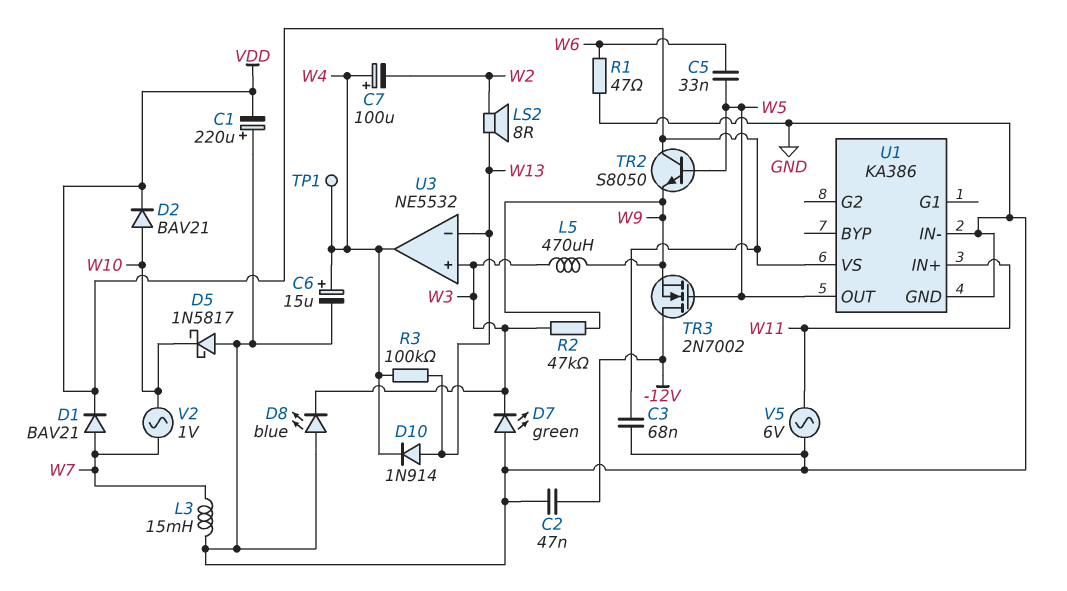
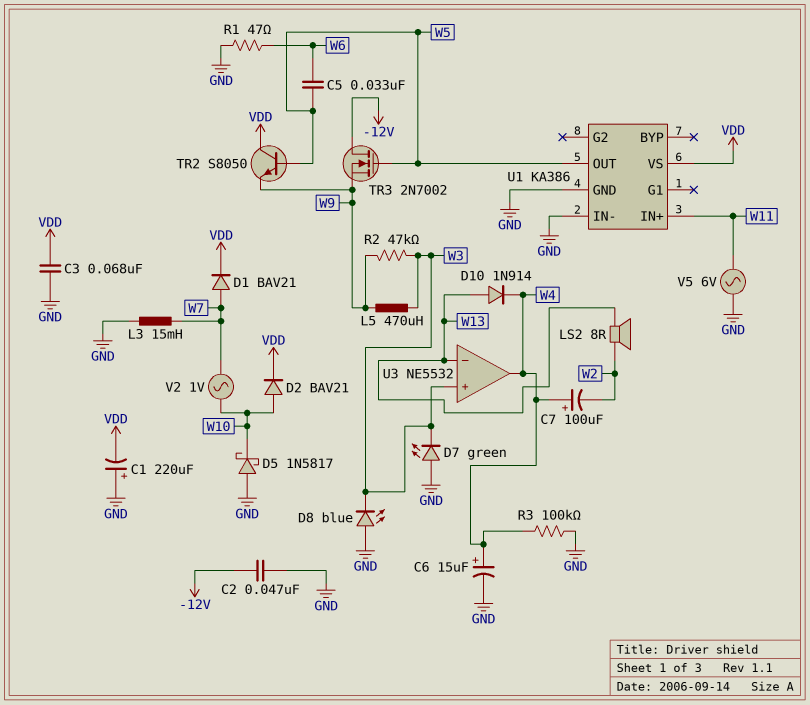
R3: 100k (W4, W13) -> 100k (GND, W4)
TP1: test point (W4) -> none

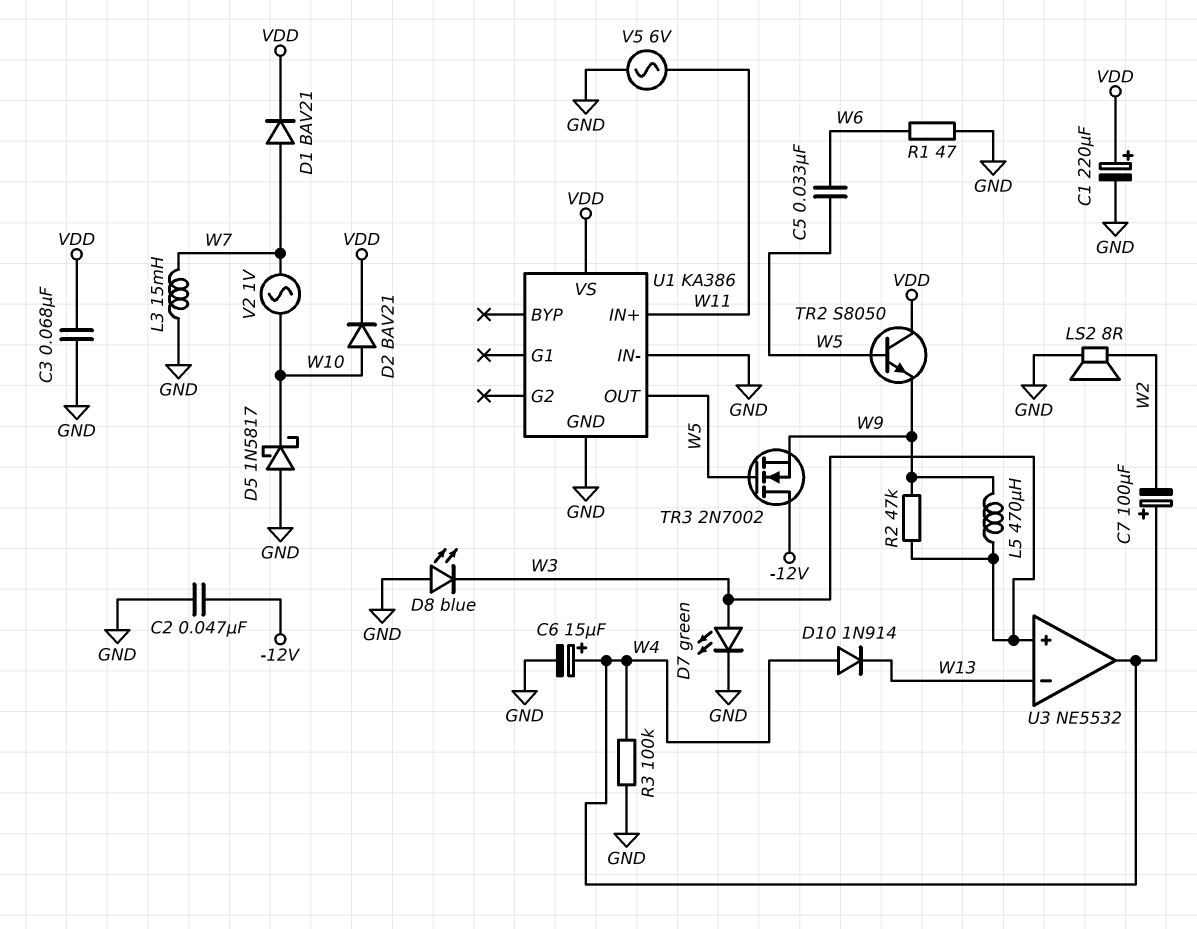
C1: 220uF (plus GND, minus VDD) -> 220uF (plus VDD, minus GND)
D7: LED green (A GND, K W3) -> LED green (A W3, K GND)
D10: diode 1N914 (A W13, K W4) -> diode 1N914 (A W4, K W13)
LS2: speaker 8R (W2, W13) -> speaker 8R (GND, W2)

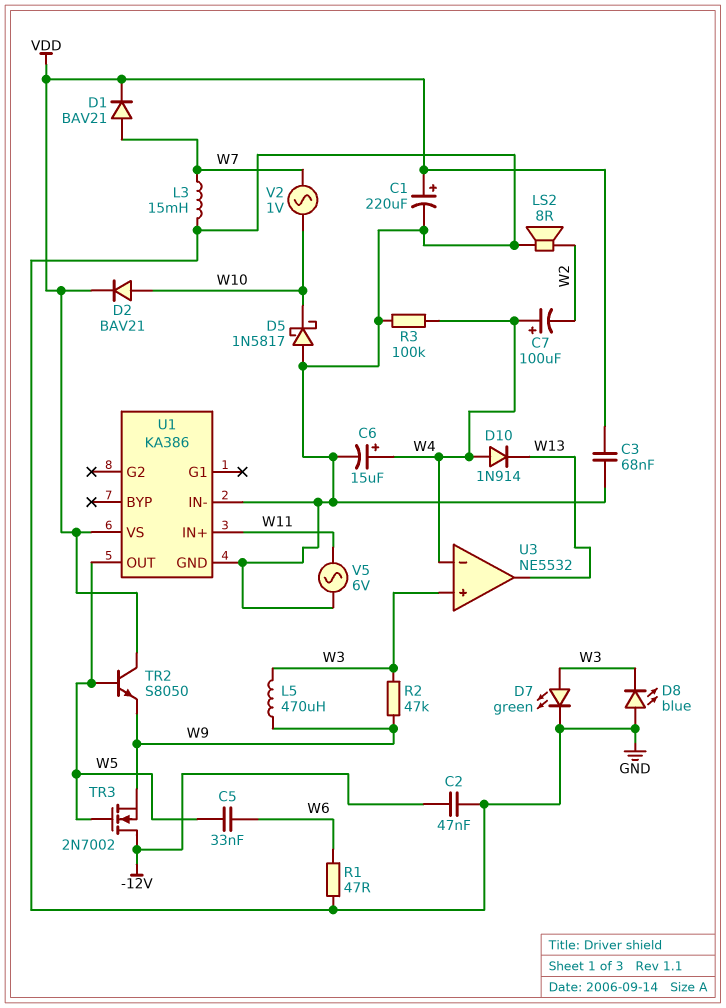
U3 pin in-: W13 -> W4
U3 pin out: W4 -> W13

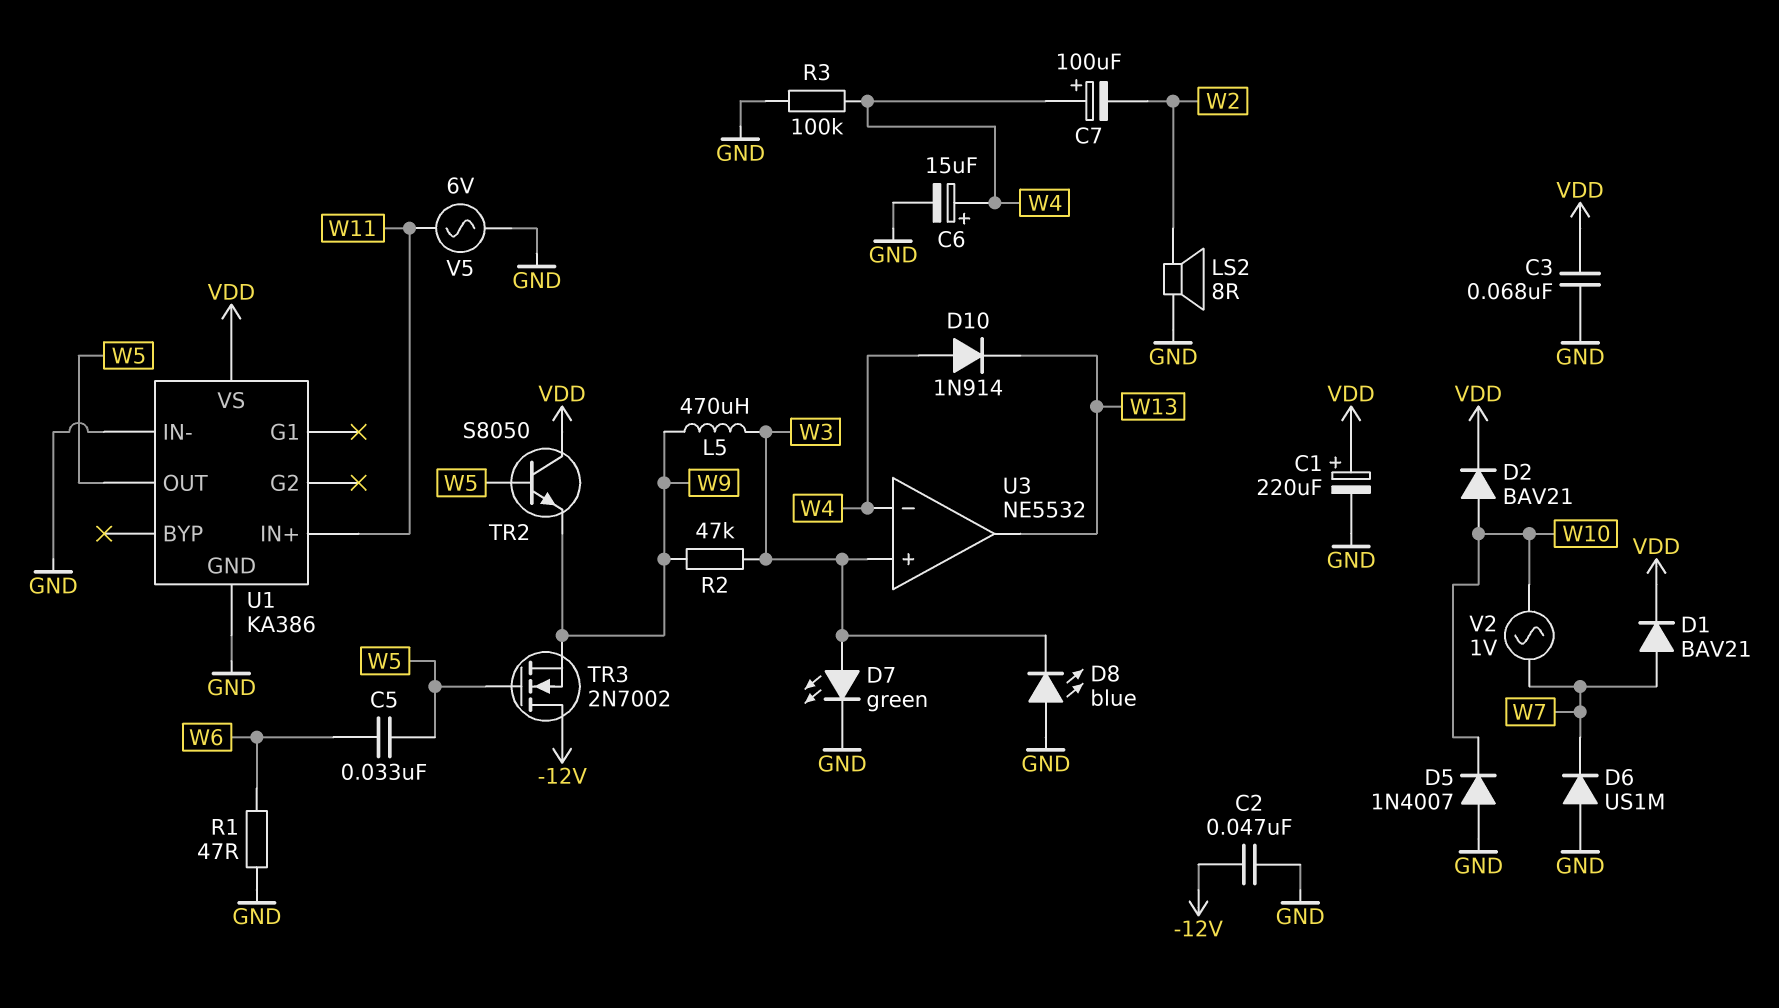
D5: schottky 1N5817 (A GND, K W10) -> diode 1N4007 (A GND, K W10)
D6: none -> diode US1M (A GND, K W7)
L3: 15mH (GND, W7) -> none

